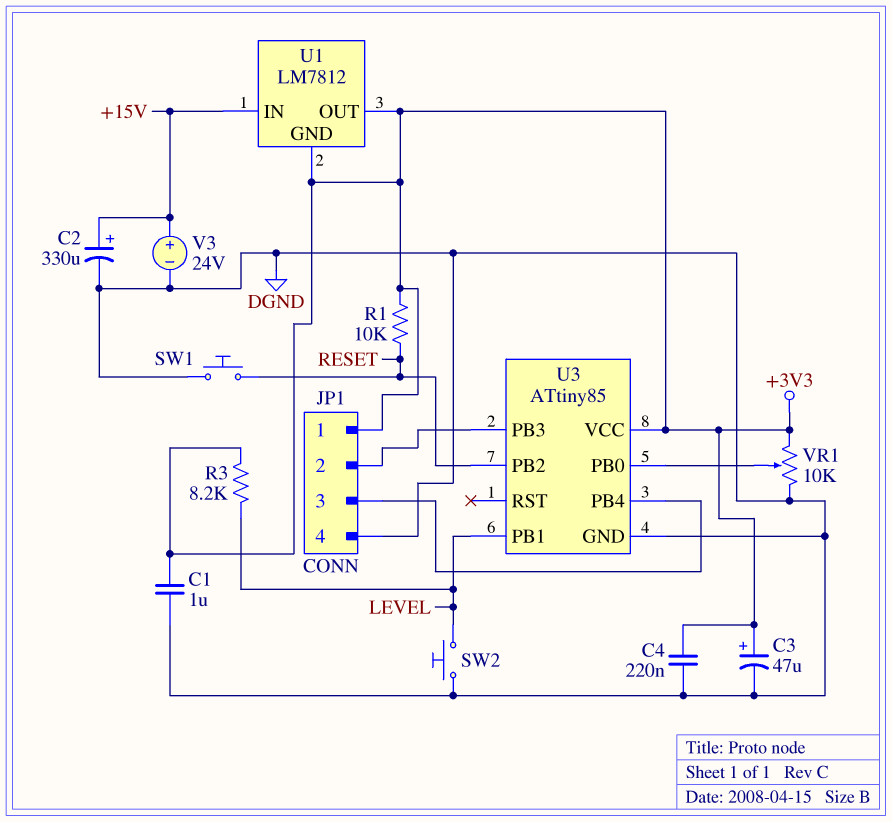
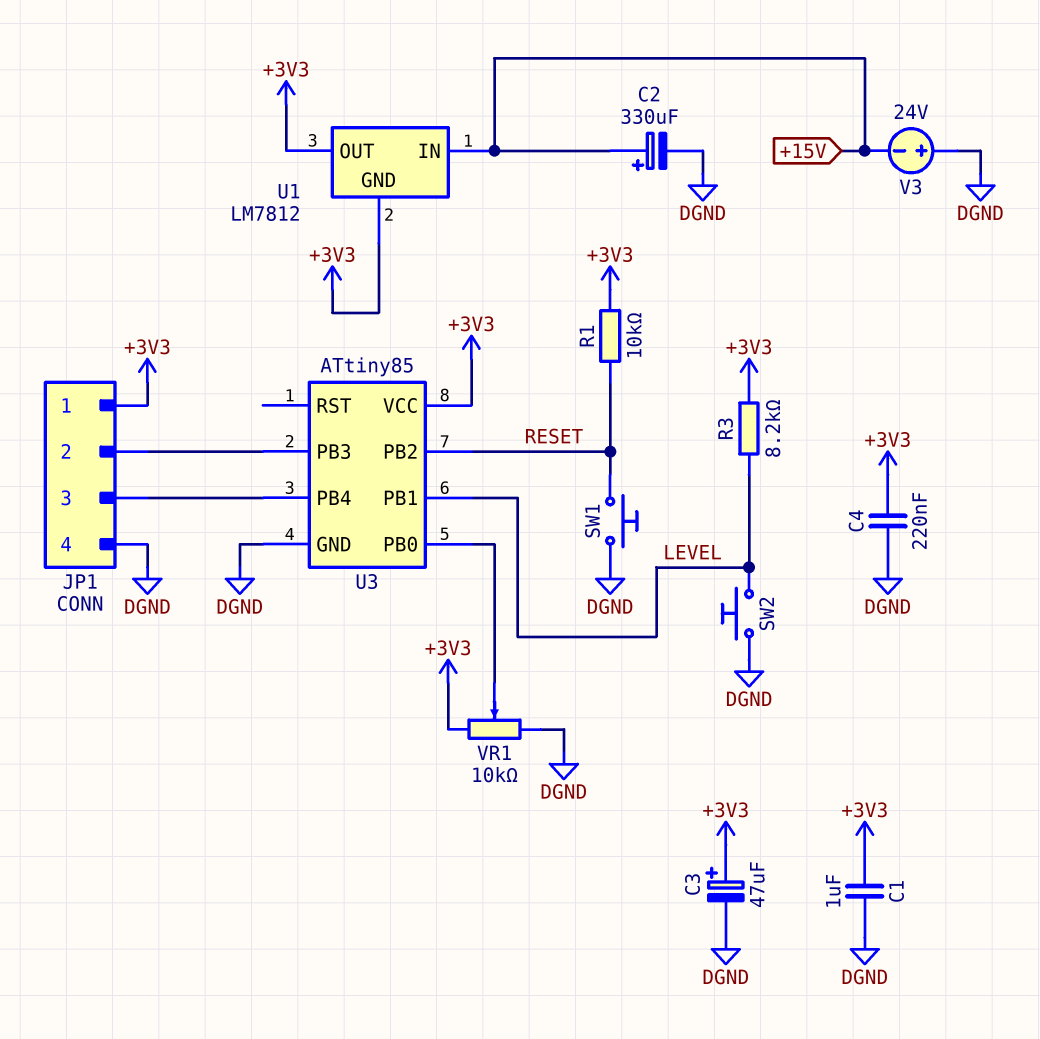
V3: 24V (plus +15V, minus DGND) -> 24V (plus DGND, minus +15V)

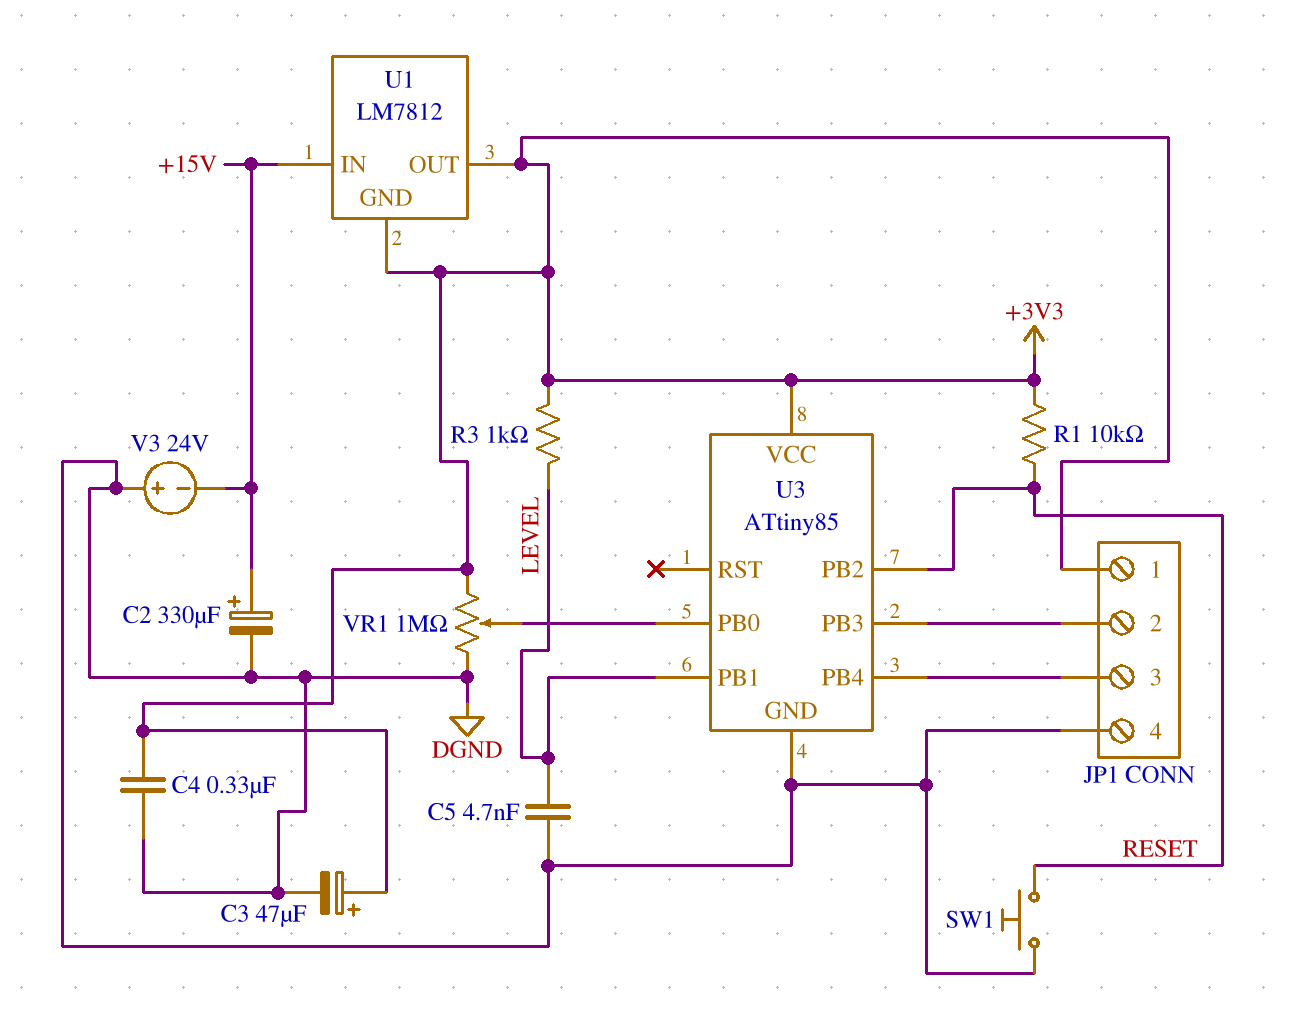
C1: 1uF (+3V3, DGND) -> none
C4: 220nF (+3V3, DGND) -> 330nF (+3V3, DGND)
C5: none -> 4.7nF (DGND, LEVEL)
R3: 8.2k (+3V3, LEVEL) -> 1k (+3V3, LEVEL)
SW2: button (DGND, LEVEL) -> none
VR1: 10k (+3V3, DGND, wiper U3/PB0) -> 1M (+3V3, DGND, wiper U3/PB0)

